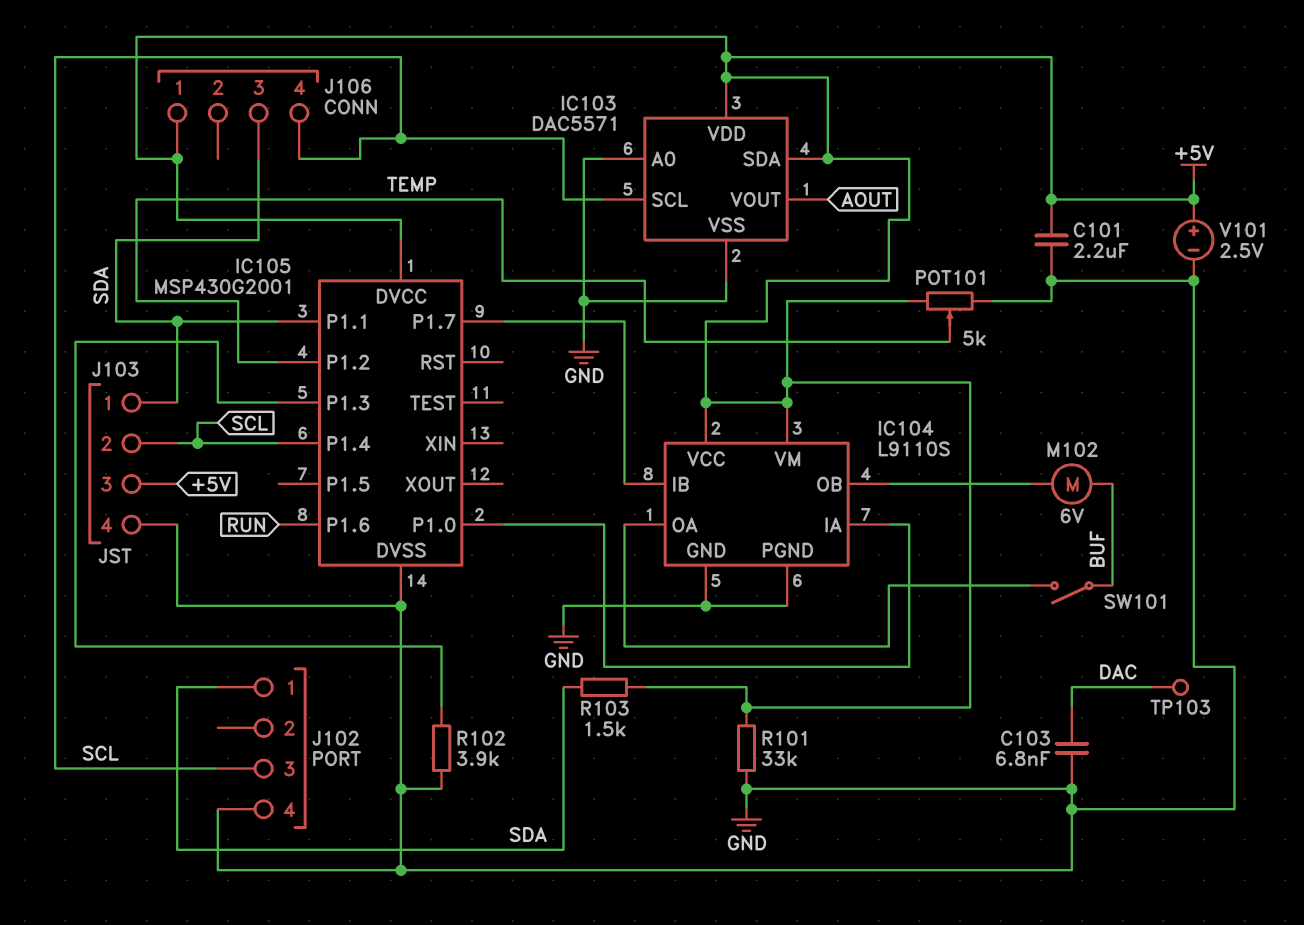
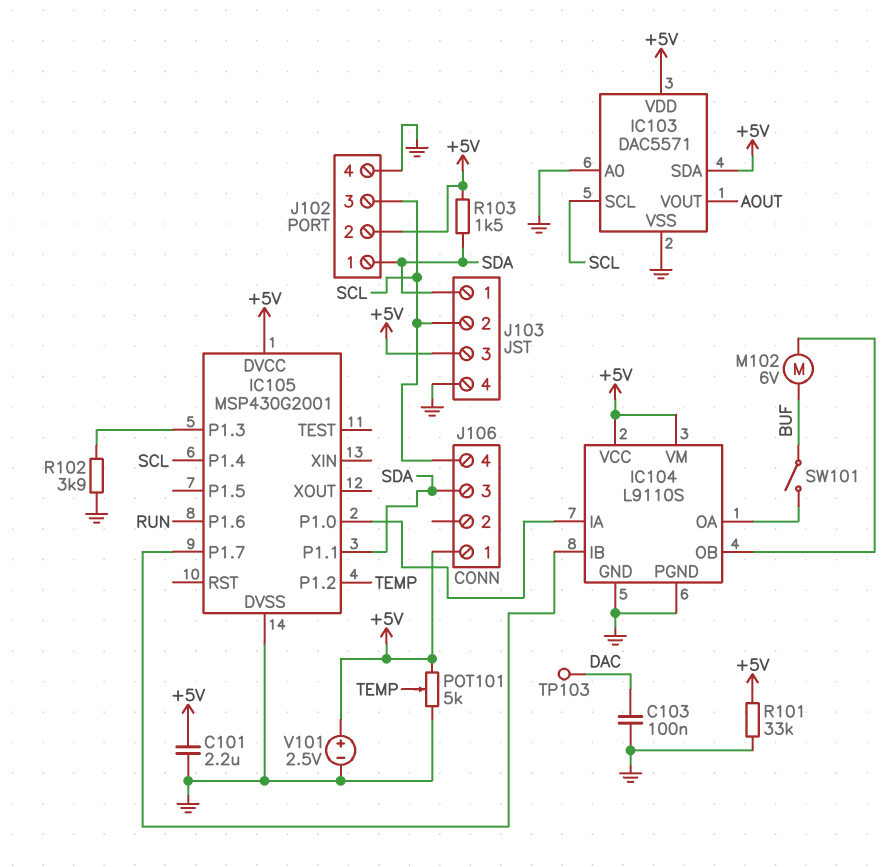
C103: 6.8nF (DAC, GND) -> 100nF (DAC, GND)
J102 pin 2: none -> +5V

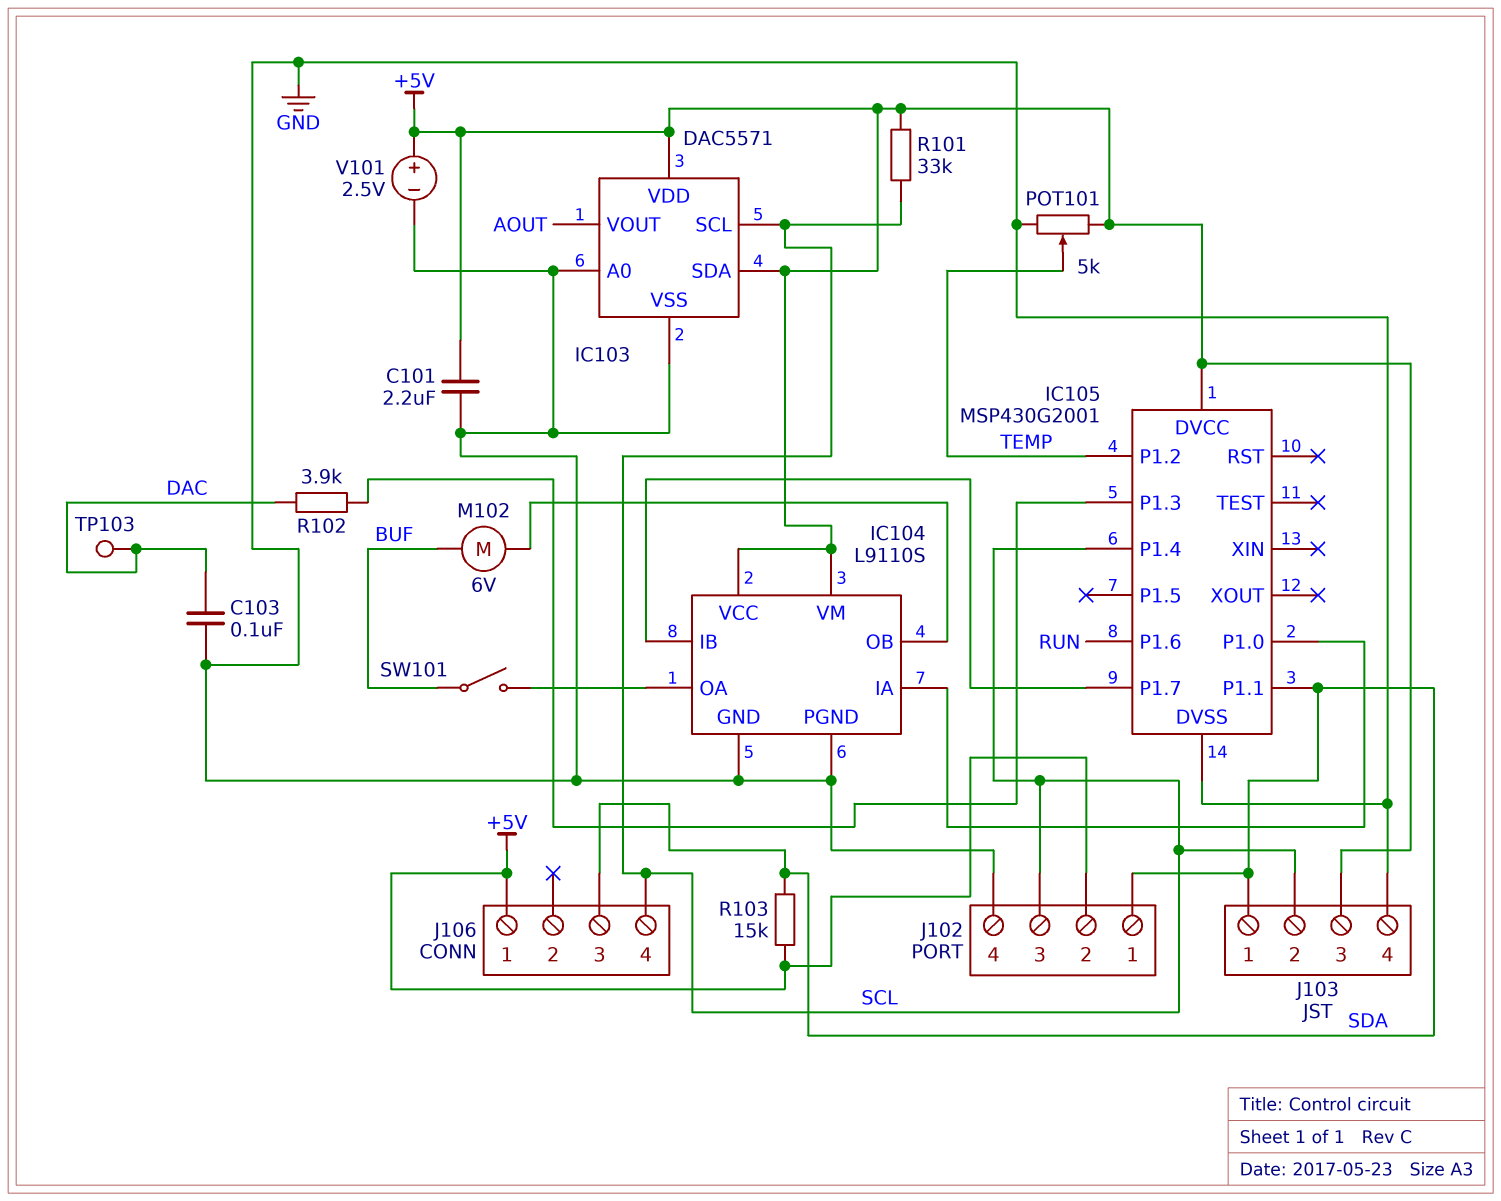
R101: 33k (+5V, GND) -> 33k (+5V, SCL)
R102: 3.9k (GND, IC105/P1.3) -> 3.9k (DAC, IC105/P1.3)
R103: 1.5k (+5V, SDA) -> 15k (+5V, SDA)

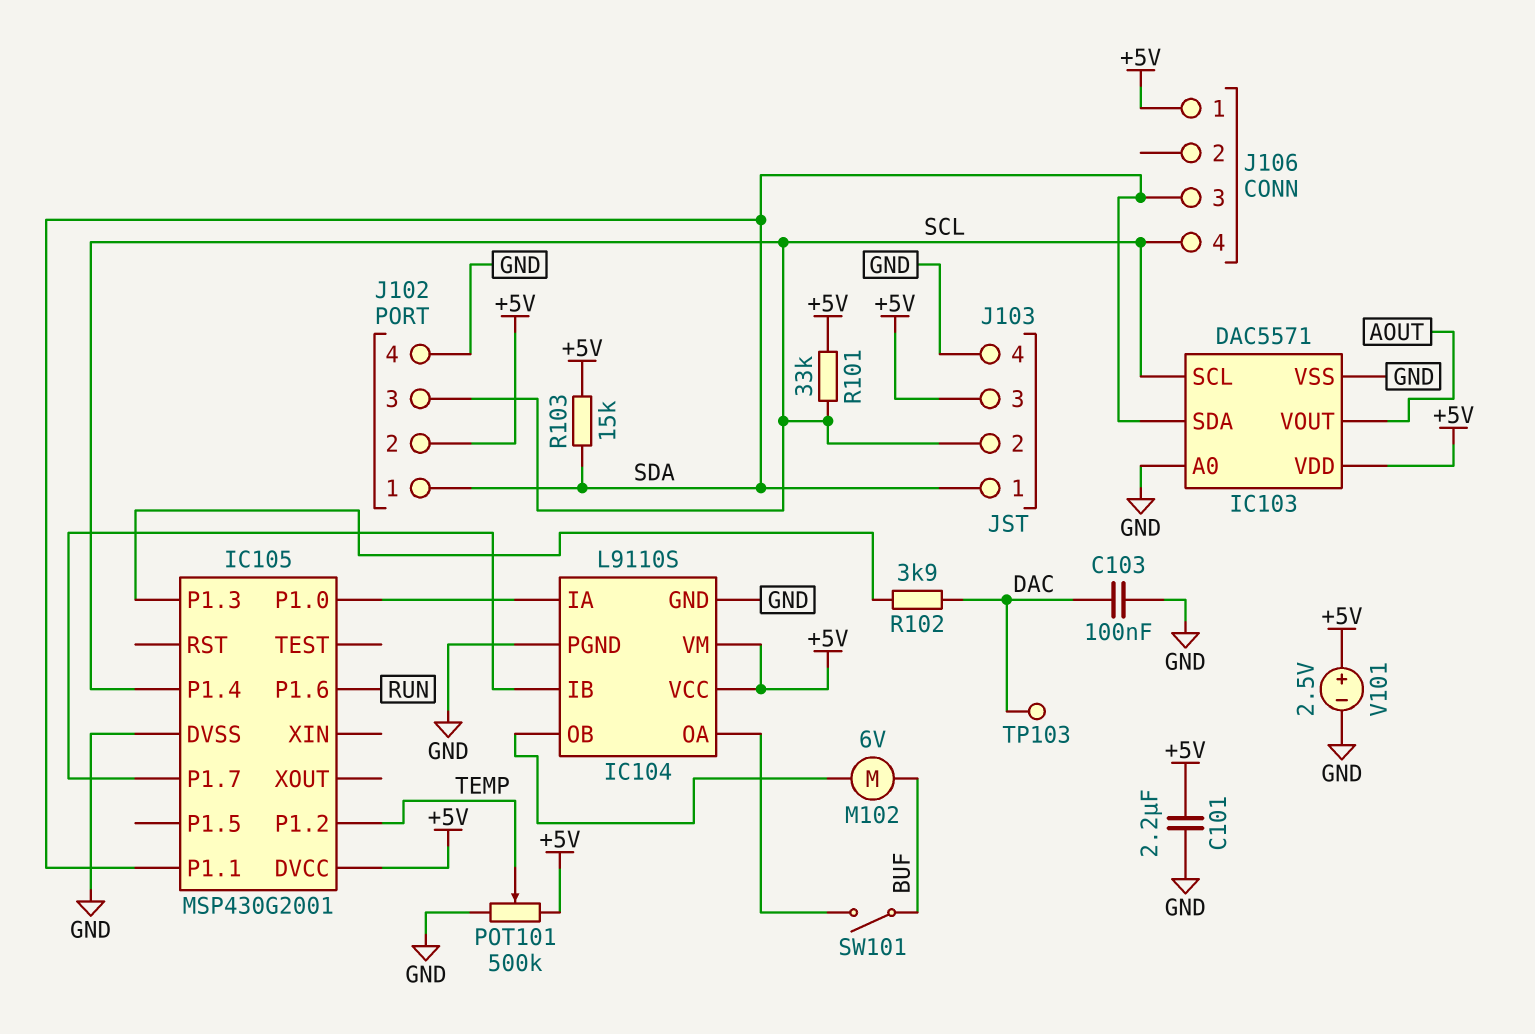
IC103 pin SDA: +5V -> SDA
POT101: 5k (+5V, GND, wiper TEMP) -> 500k (+5V, GND, wiper TEMP)

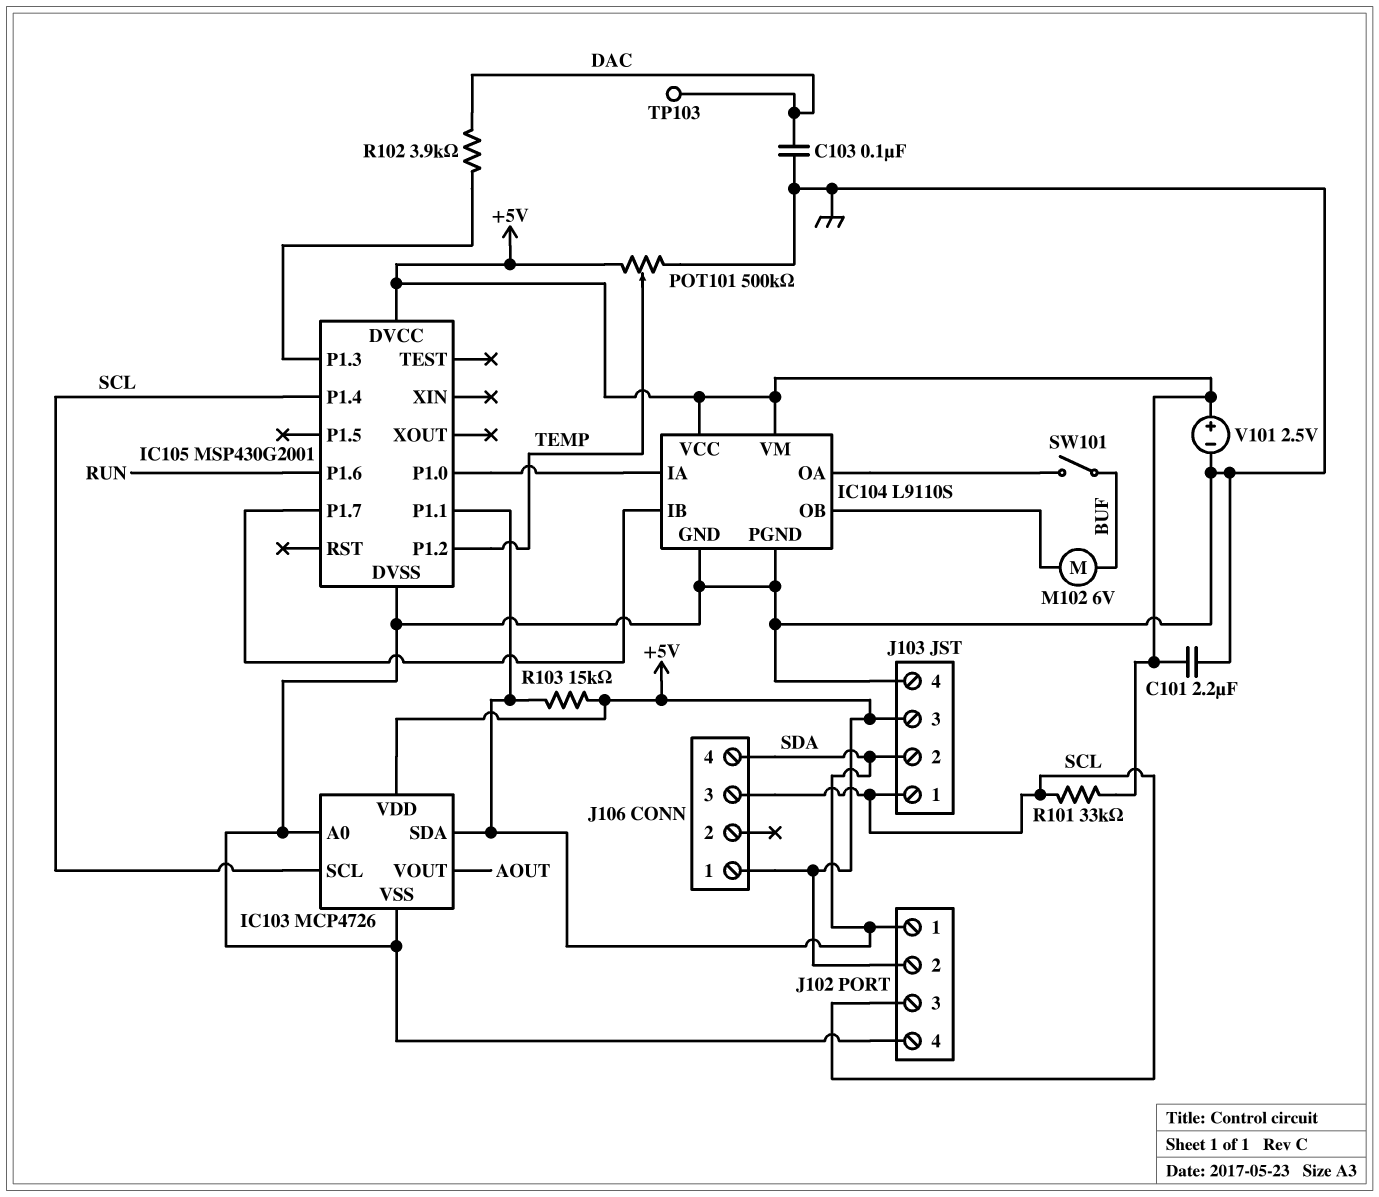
IC103: DAC5571 -> MCP4726
J103 pin 1: SDA -> SCL
J103 pin 2: SCL -> SDA
J106 pin 3: SDA -> SCL
J106 pin 4: SCL -> SDA

